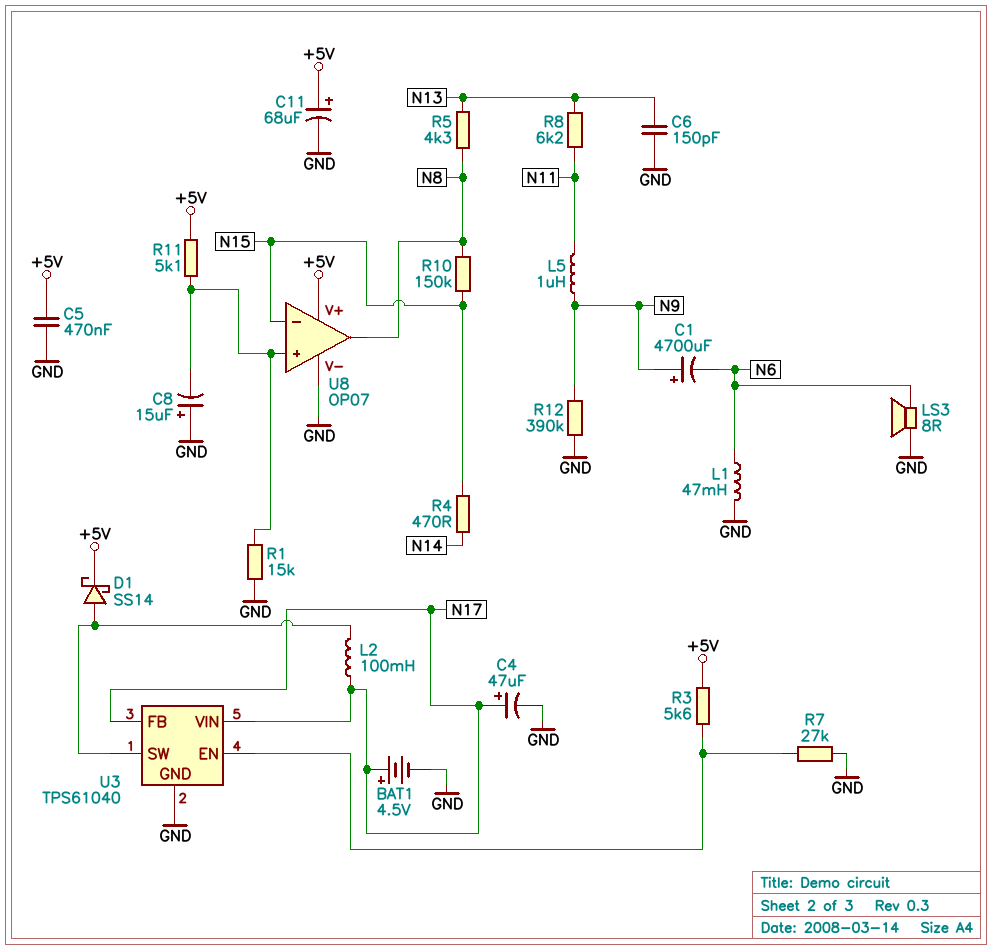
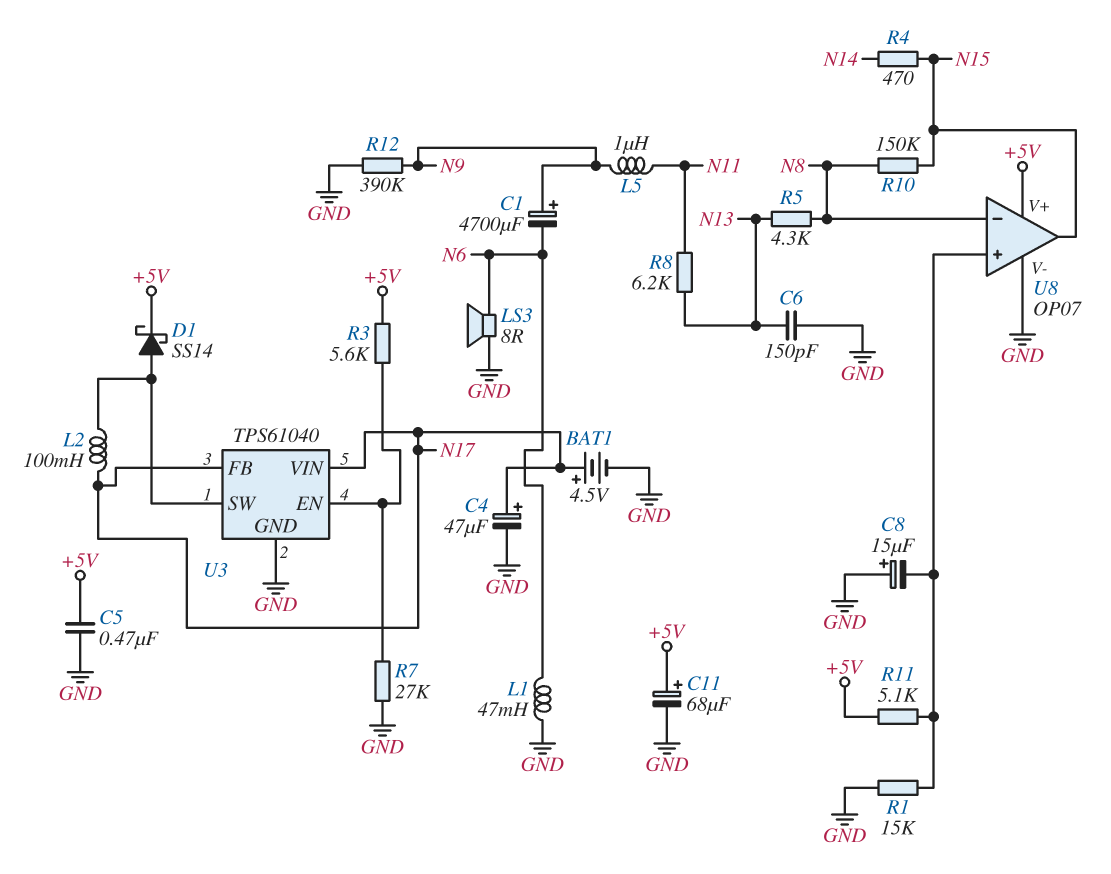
U8 pin in-: N15 -> N8
U8 pin out: N8 -> N15

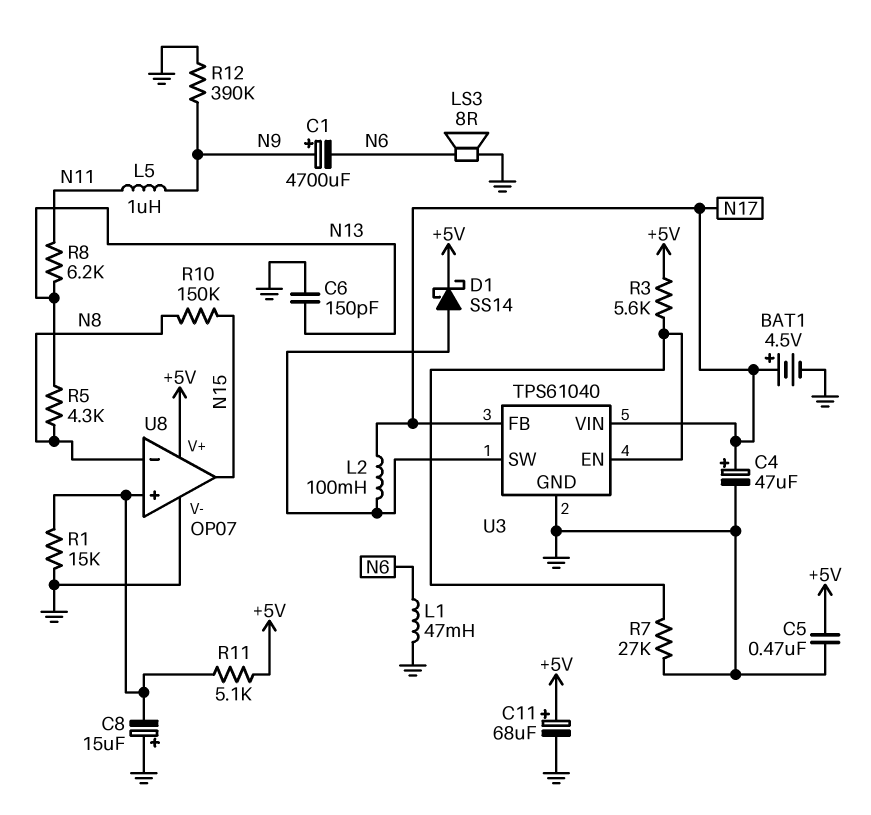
R4: 470 (N14, N15) -> none

